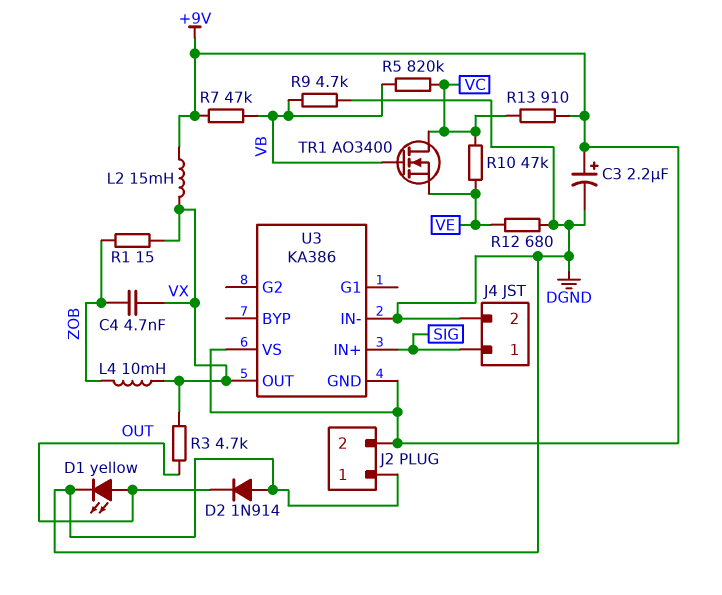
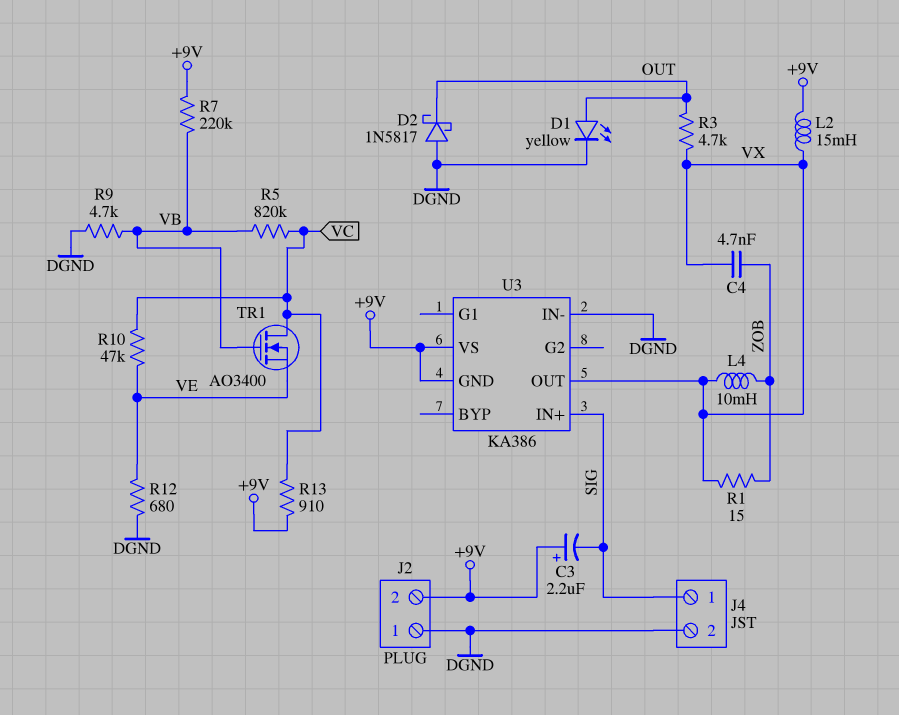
C3: 2.2uF (plus +9V, minus DGND) -> 2.2uF (plus +9V, minus SIG)
D2: diode 1N914 (A DGND, K OUT) -> schottky 1N5817 (A DGND, K OUT)
R7: 47k (+9V, VB) -> 220k (+9V, VB)

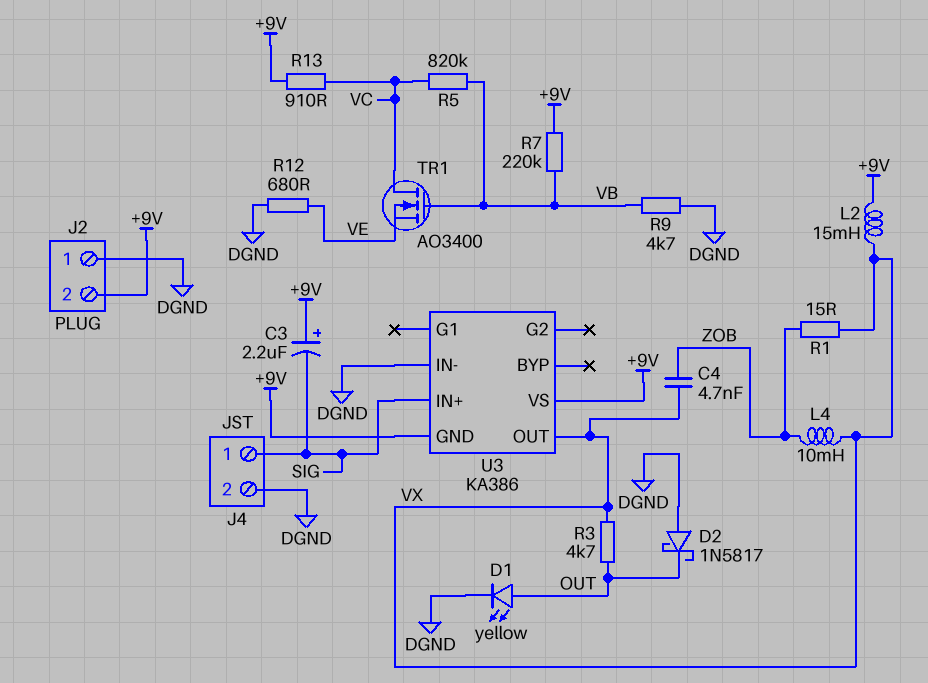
R10: 47k (VC, VE) -> none

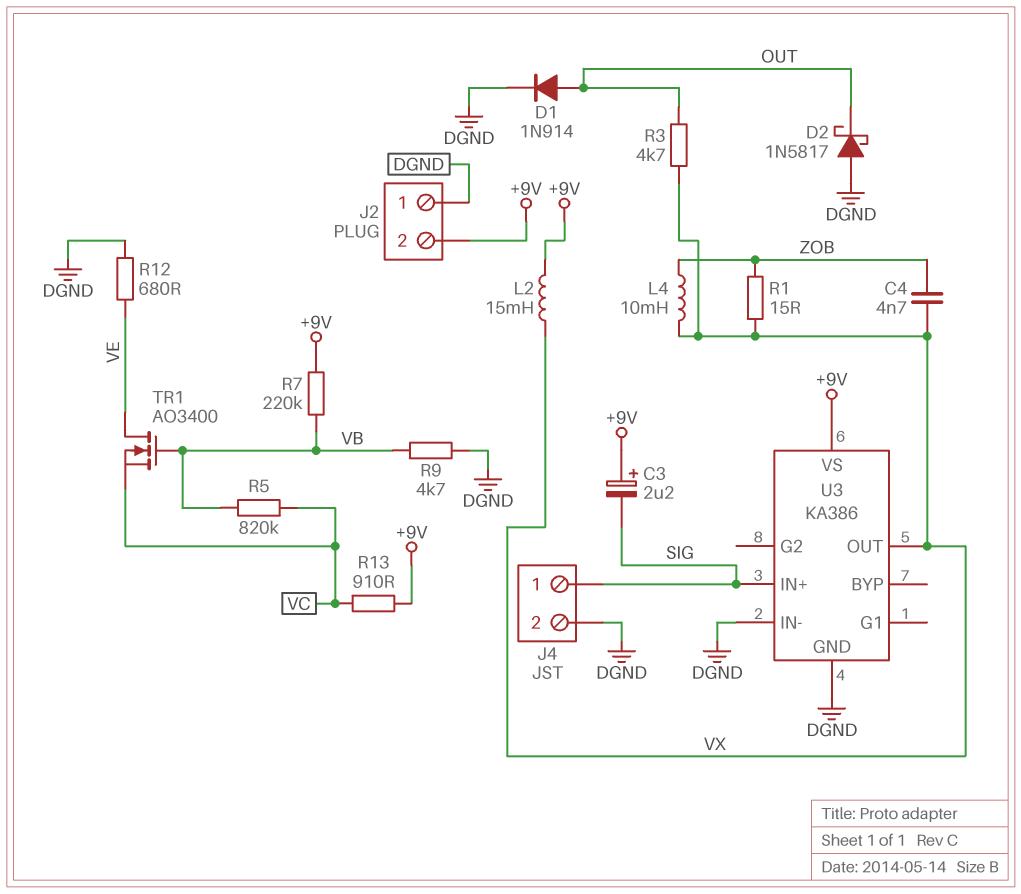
D1: LED yellow (A OUT, K DGND) -> diode 1N914 (A OUT, K DGND)
TR1: NMOS AO3400 (G VB, D VC, S VE) -> NMOS AO3400 (G VB, D VE, S VC)
U3 pin GND: +9V -> DGND

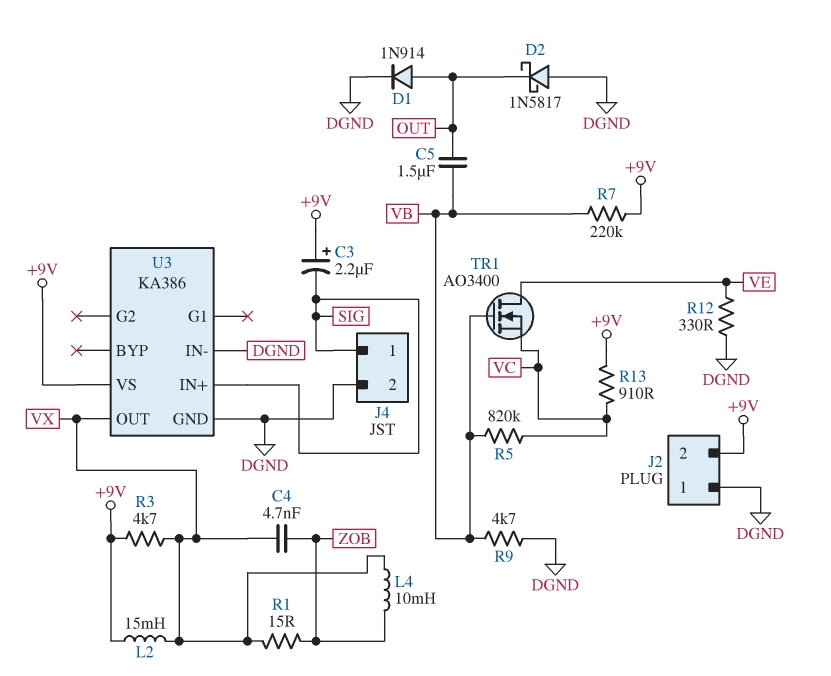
C5: none -> 1.5uF (OUT, VB)
R3: 4.7k (OUT, VX) -> 4.7k (+9V, VX)
R12: 680 (DGND, VE) -> 330 (DGND, VE)

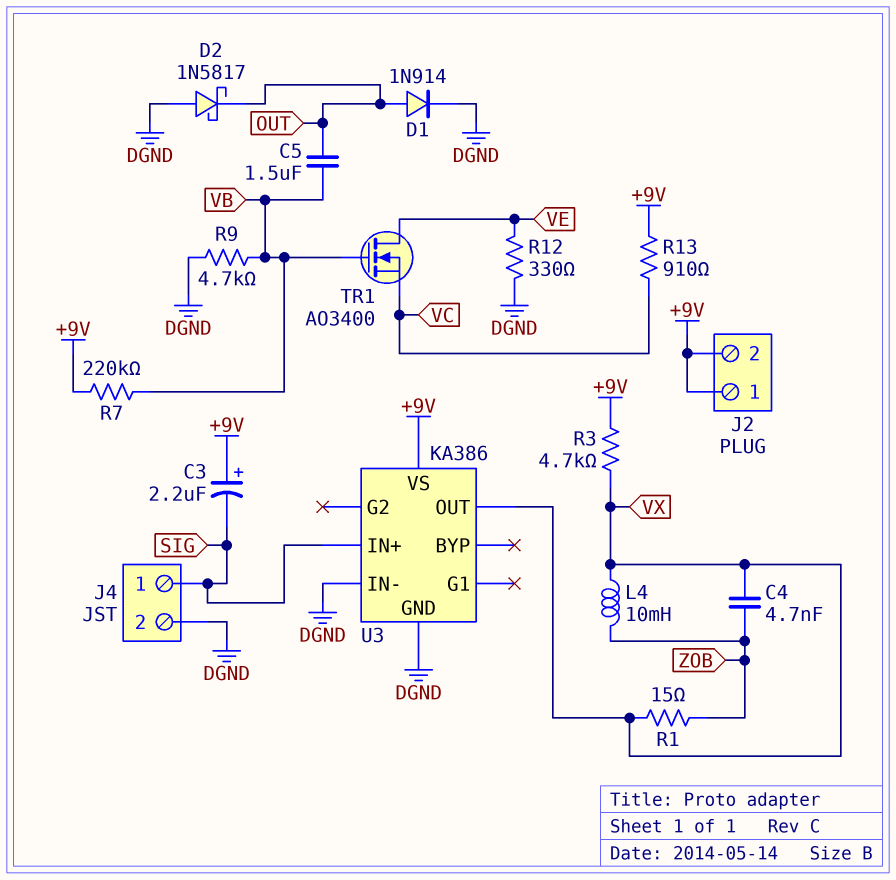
J2 pin 1: DGND -> +9V
L2: 15mH (+9V, VX) -> none
R5: 820k (VB, VC) -> none

